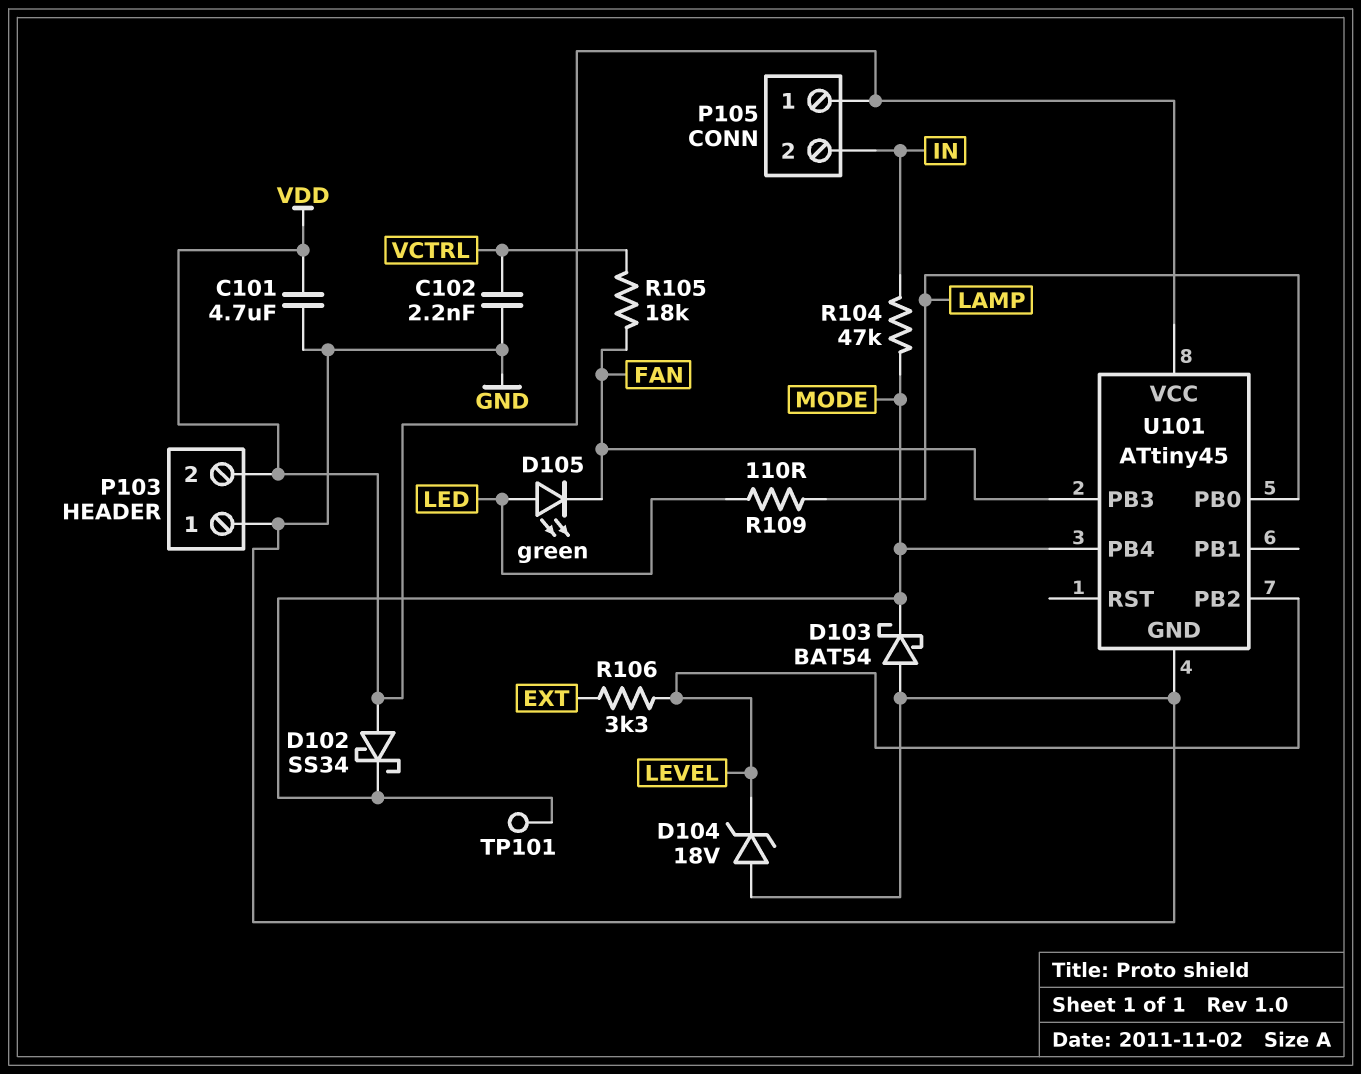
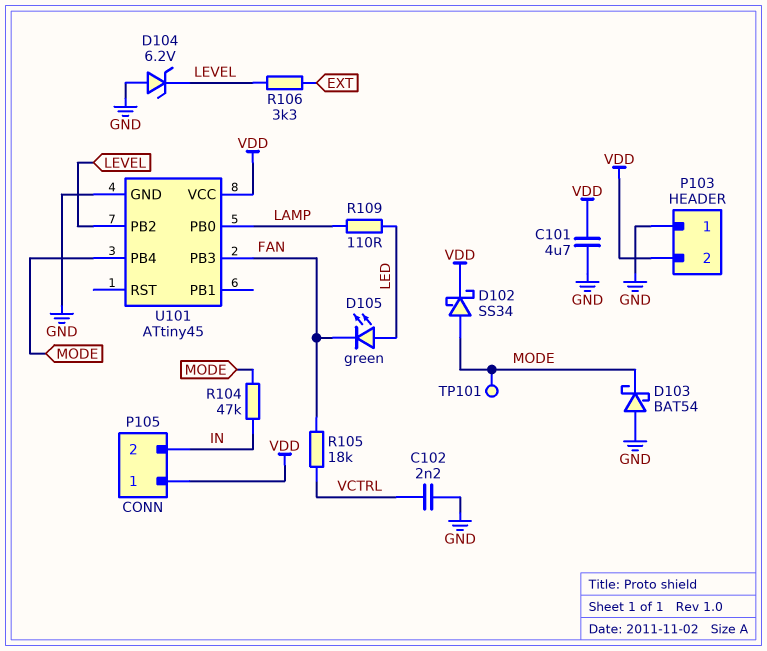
D102: schottky SS34 (A VDD, K MODE) -> schottky SS34 (A MODE, K VDD)
D104: zener 18V (A GND, K LEVEL) -> zener 6.2V (A GND, K LEVEL)

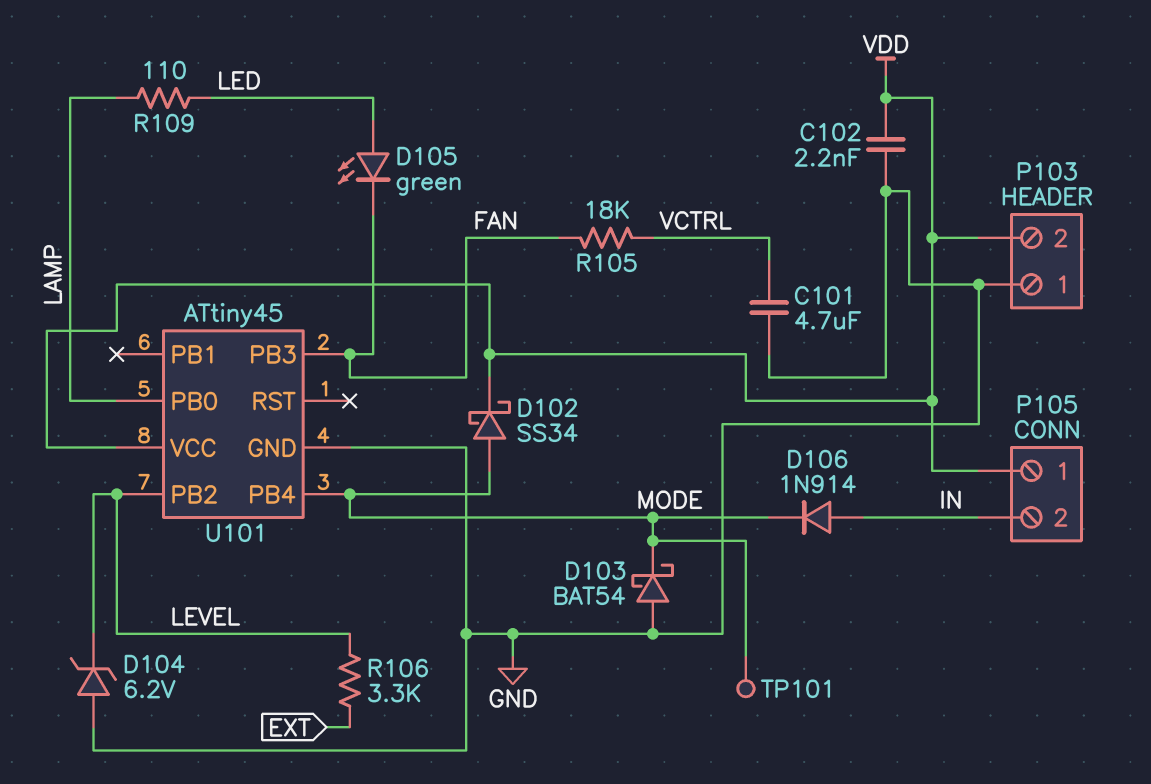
C101: 4.7uF (GND, VDD) -> 4.7uF (GND, VCTRL)
C102: 2.2nF (GND, VCTRL) -> 2.2nF (GND, VDD)
D106: none -> diode 1N914 (A IN, K MODE)
R104: 47k (IN, MODE) -> none

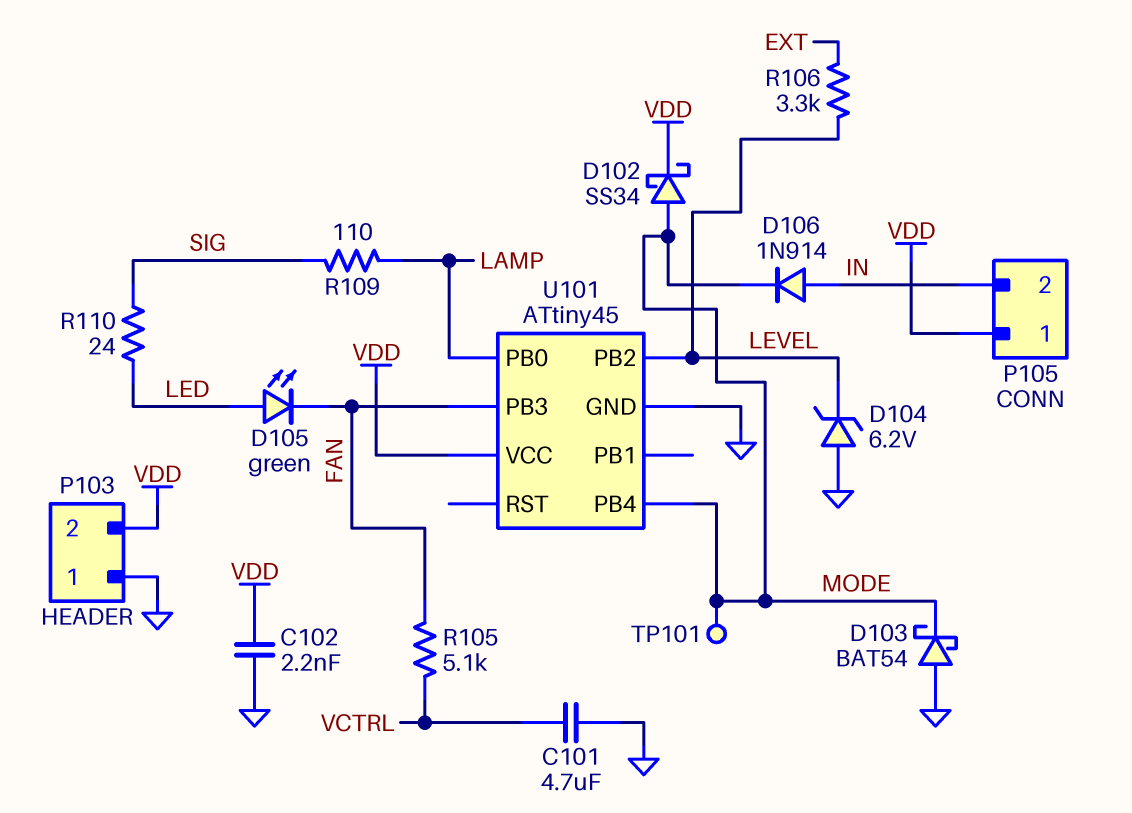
R105: 18k (FAN, VCTRL) -> 5.1k (FAN, VCTRL)
R109: 110 (LAMP, LED) -> 110 (LAMP, SIG)
R110: none -> 24 (LED, SIG)

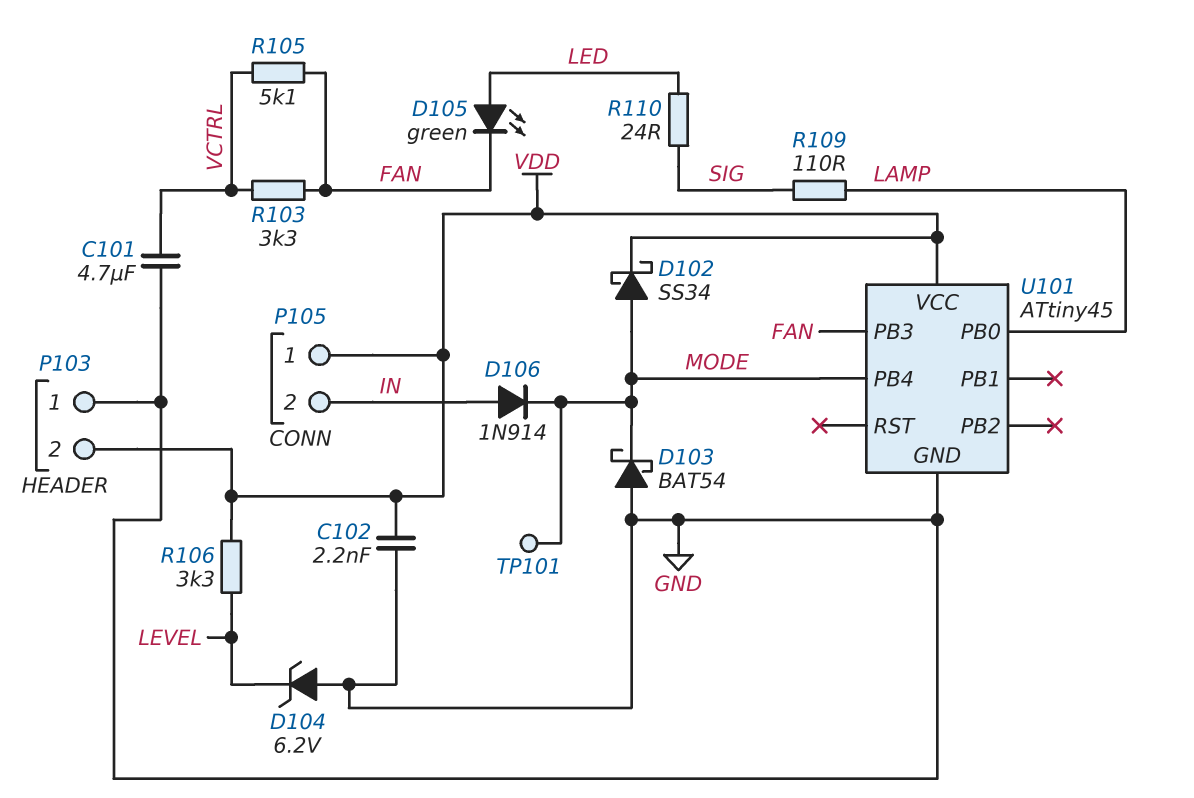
R103: none -> 3.3k (FAN, VCTRL)
R106: 3.3k (EXT, LEVEL) -> 3.3k (LEVEL, VDD)
U101 pin PB2: LEVEL -> none

